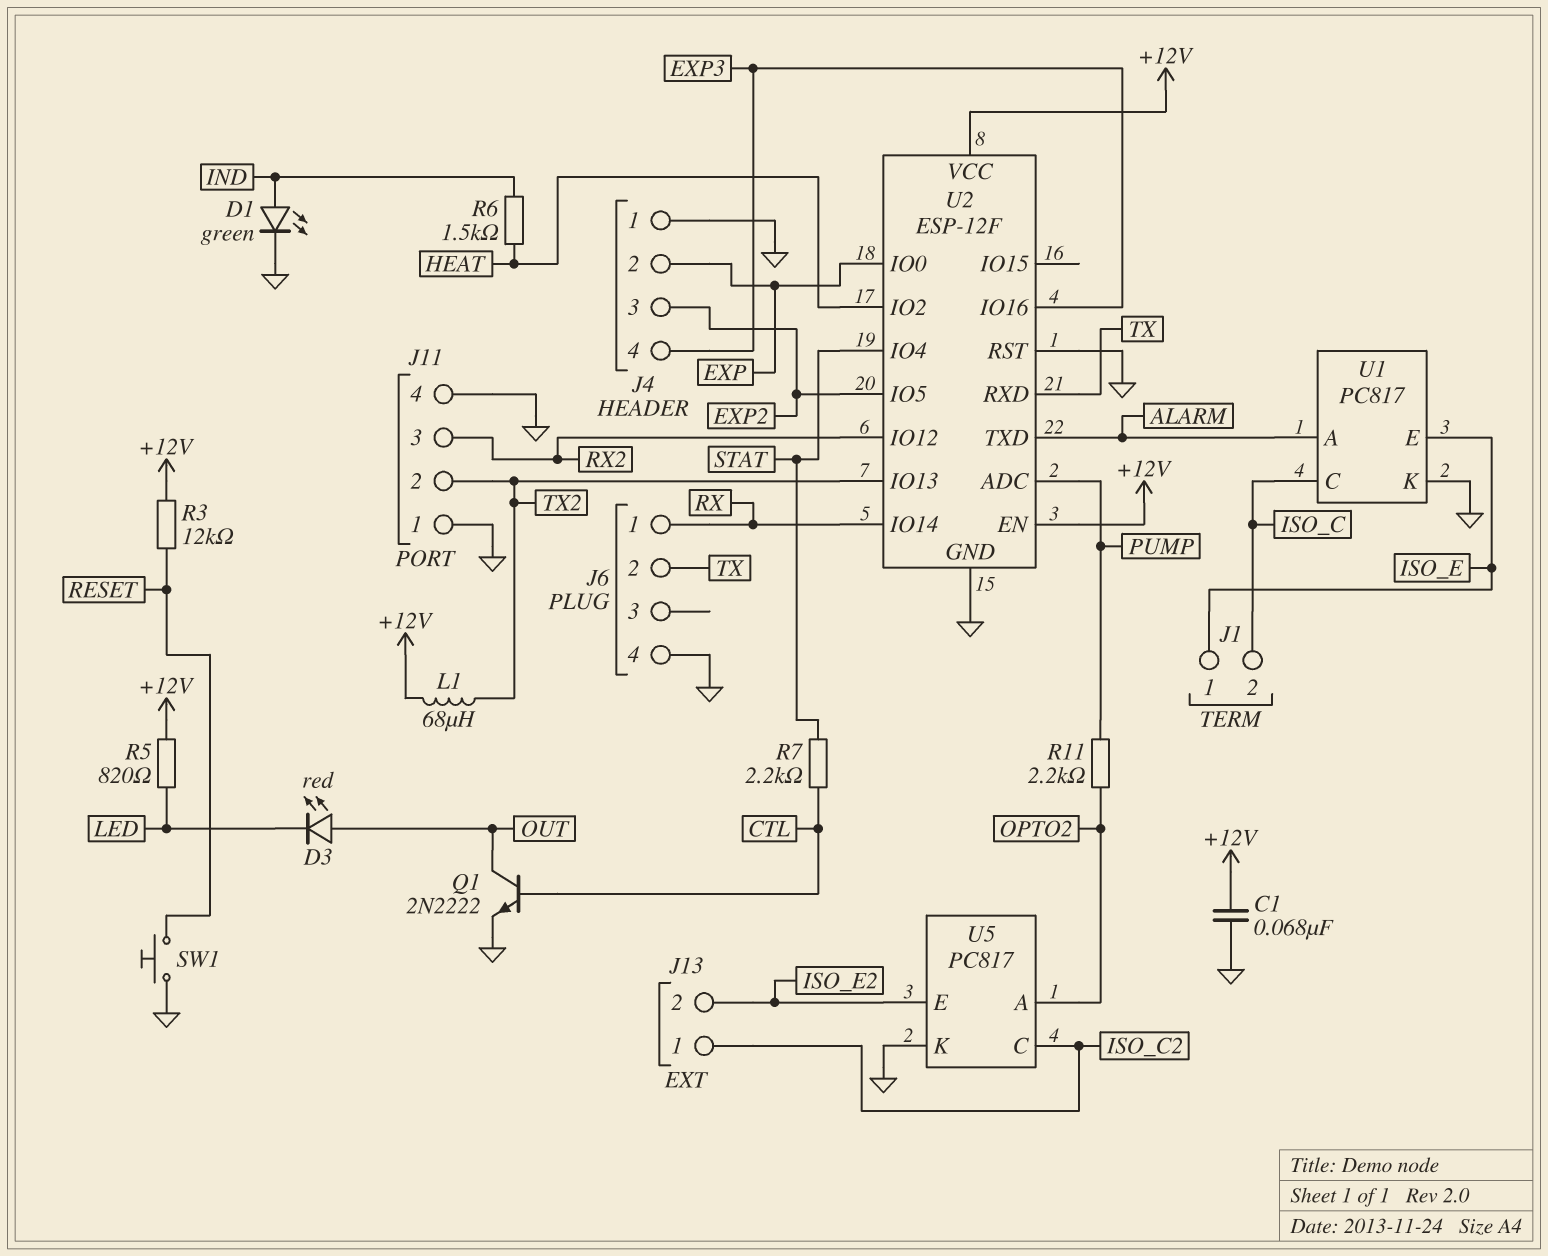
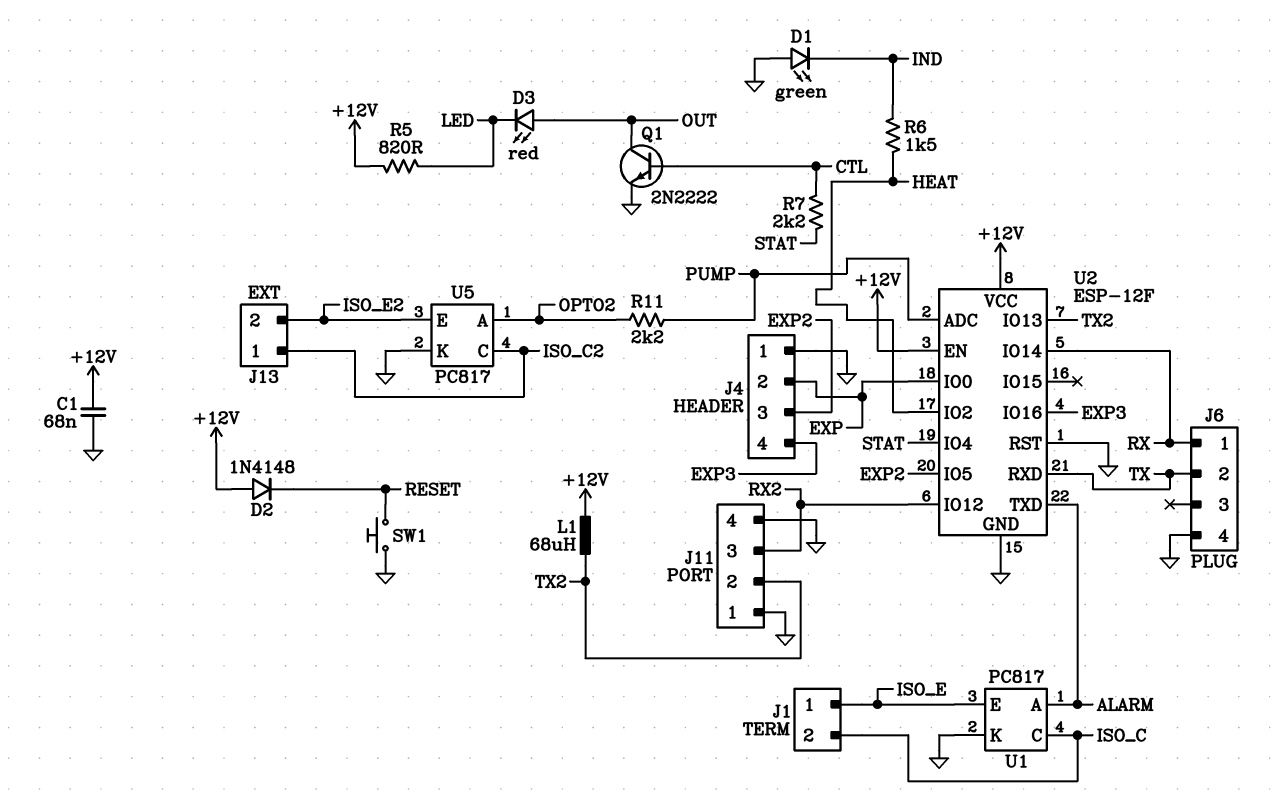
D1: LED green (A IND, K GND) -> LED green (A GND, K IND)
D2: none -> diode 1N4148 (A +12V, K RESET)
R3: 12k (+12V, RESET) -> none

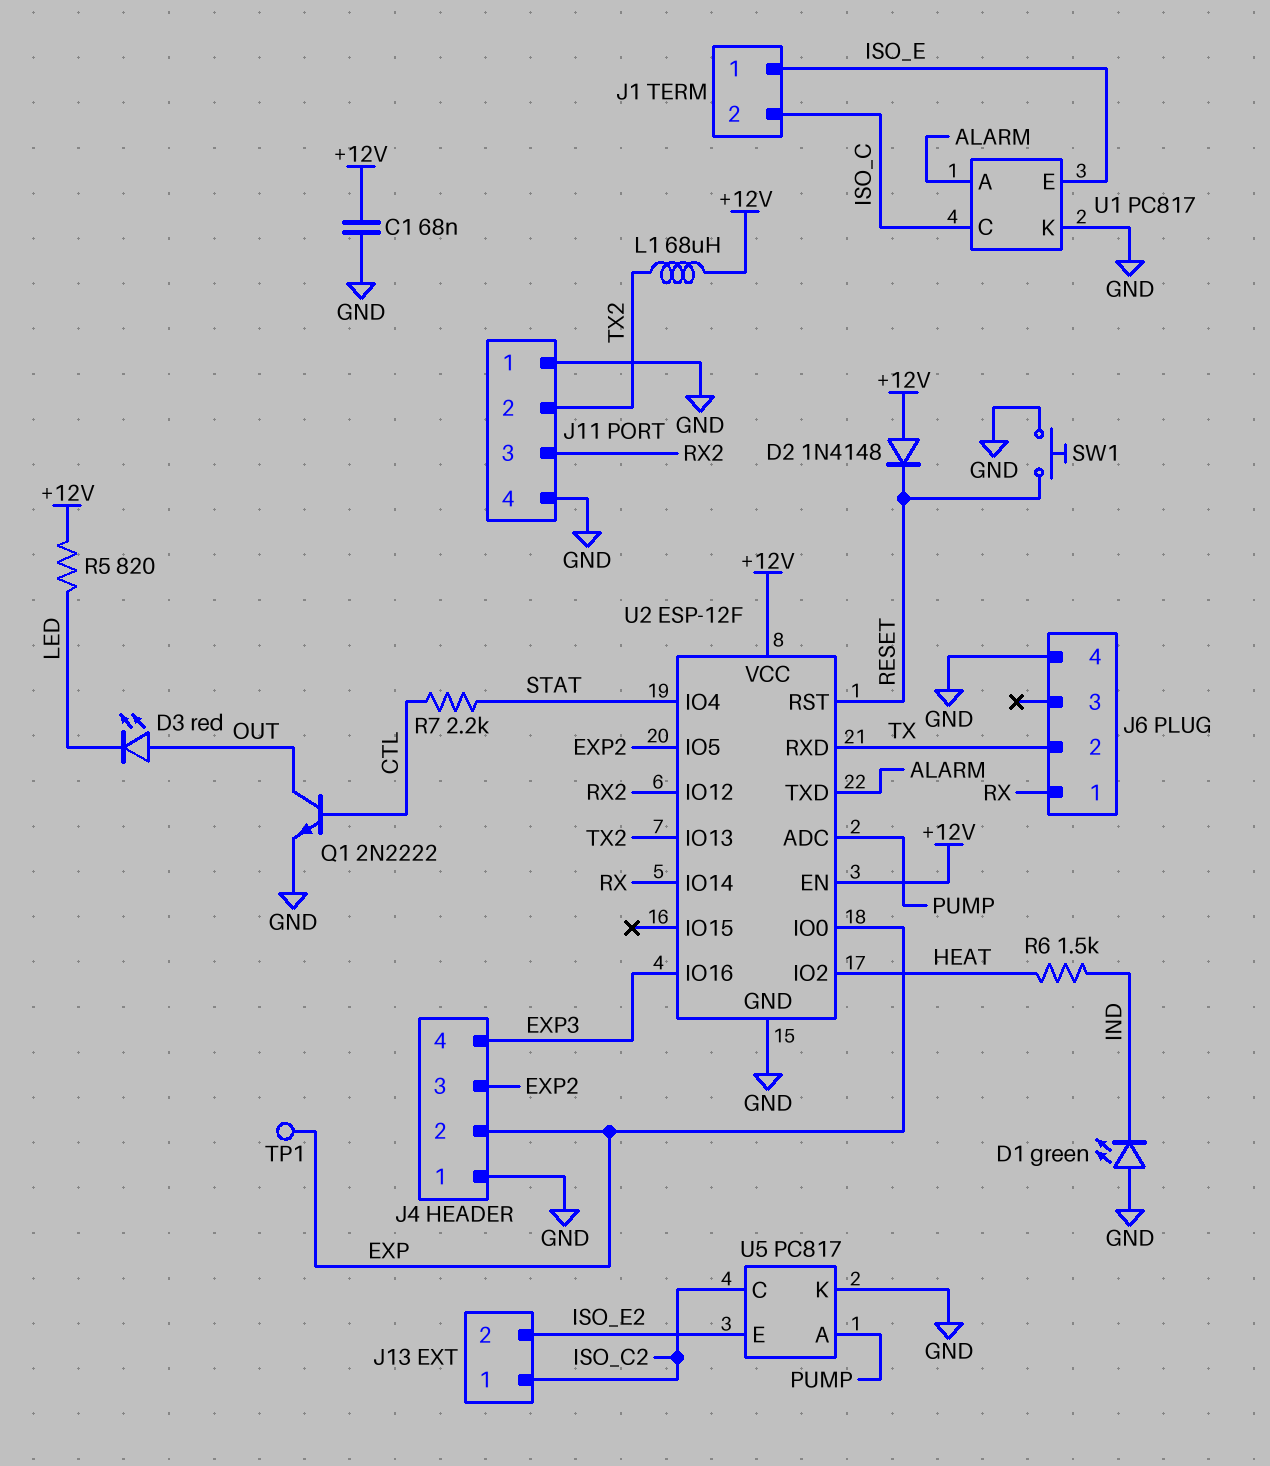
R11: 2.2k (OPTO2, PUMP) -> none
TP1: none -> test point (EXP)
U2 pin RST: GND -> RESET
U5 pin A: OPTO2 -> PUMP

